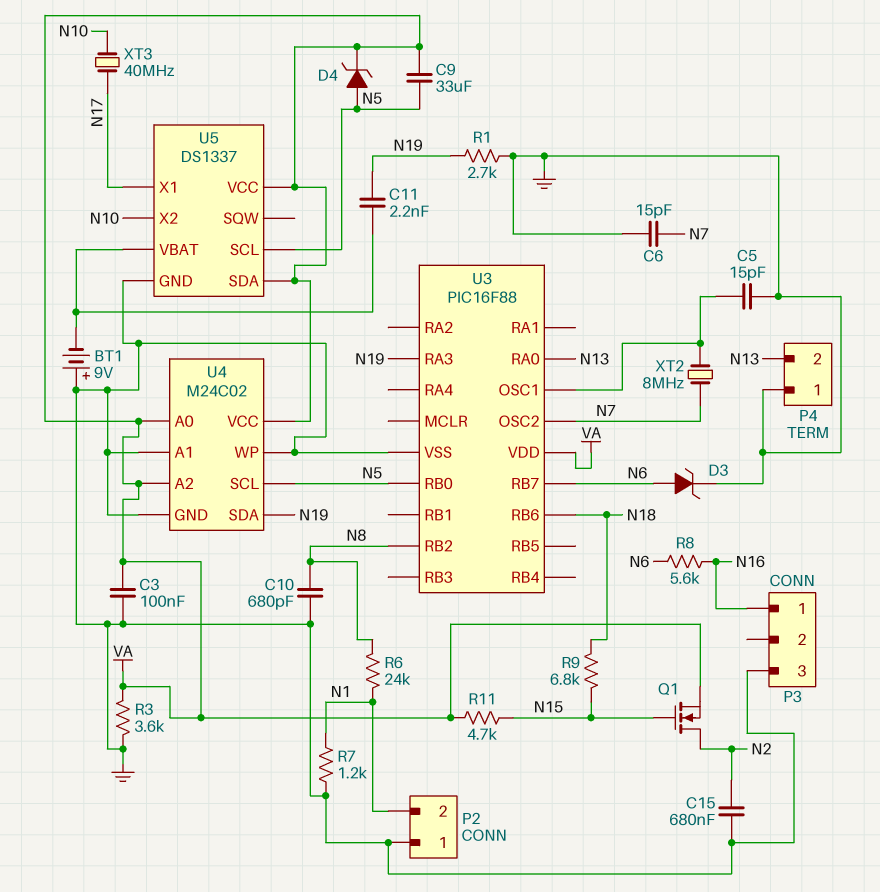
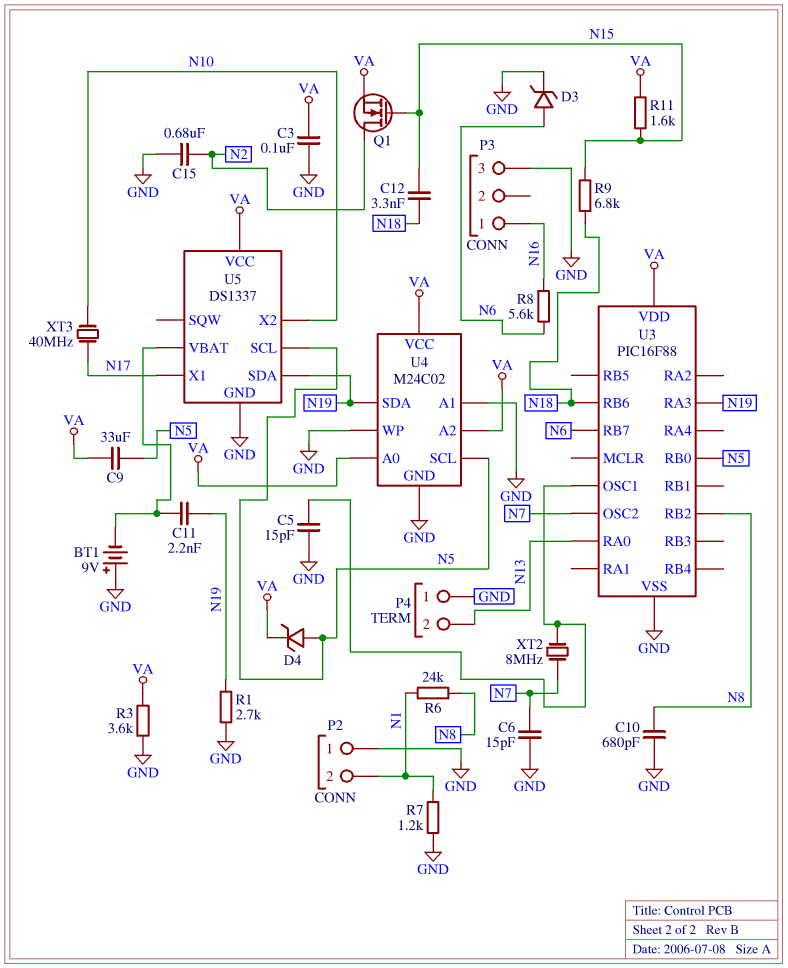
C12: none -> 3.3nF (N15, N18)
R11: 4.7k (N15, VA) -> 1.6k (N15, VA)
U5 pin SDA: VA -> N19

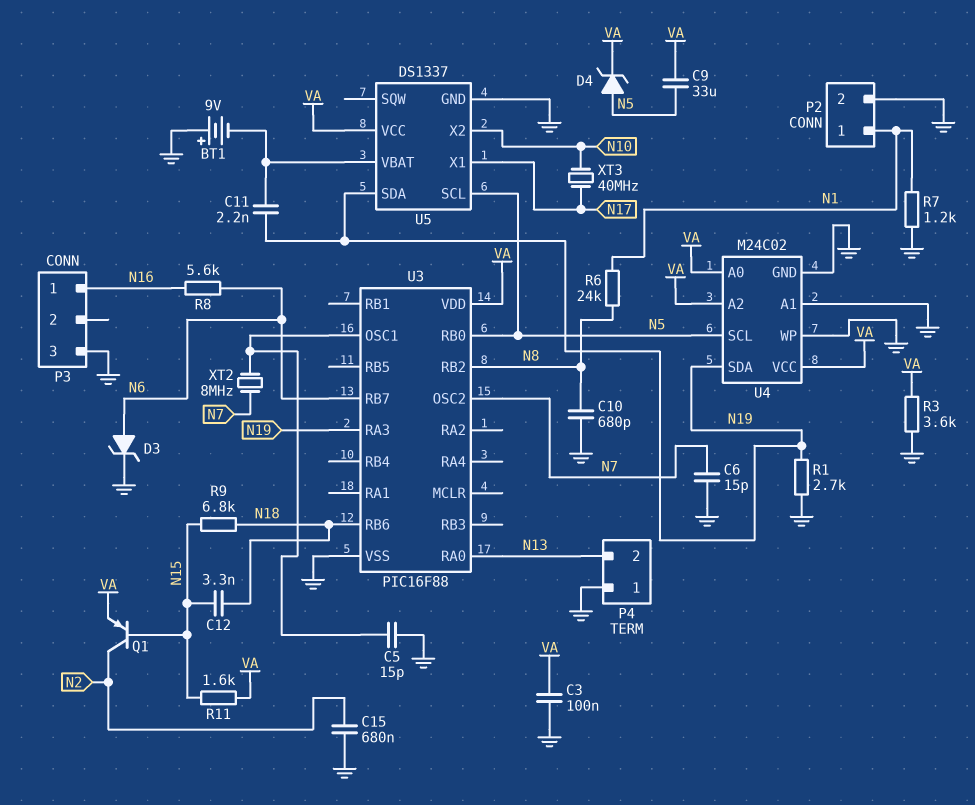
P2 pin 1: GND -> N1
P2 pin 2: N1 -> GND
Q1: NMOS (G N15, D N2, S VA) -> PNP (B N15, C N2, E VA)

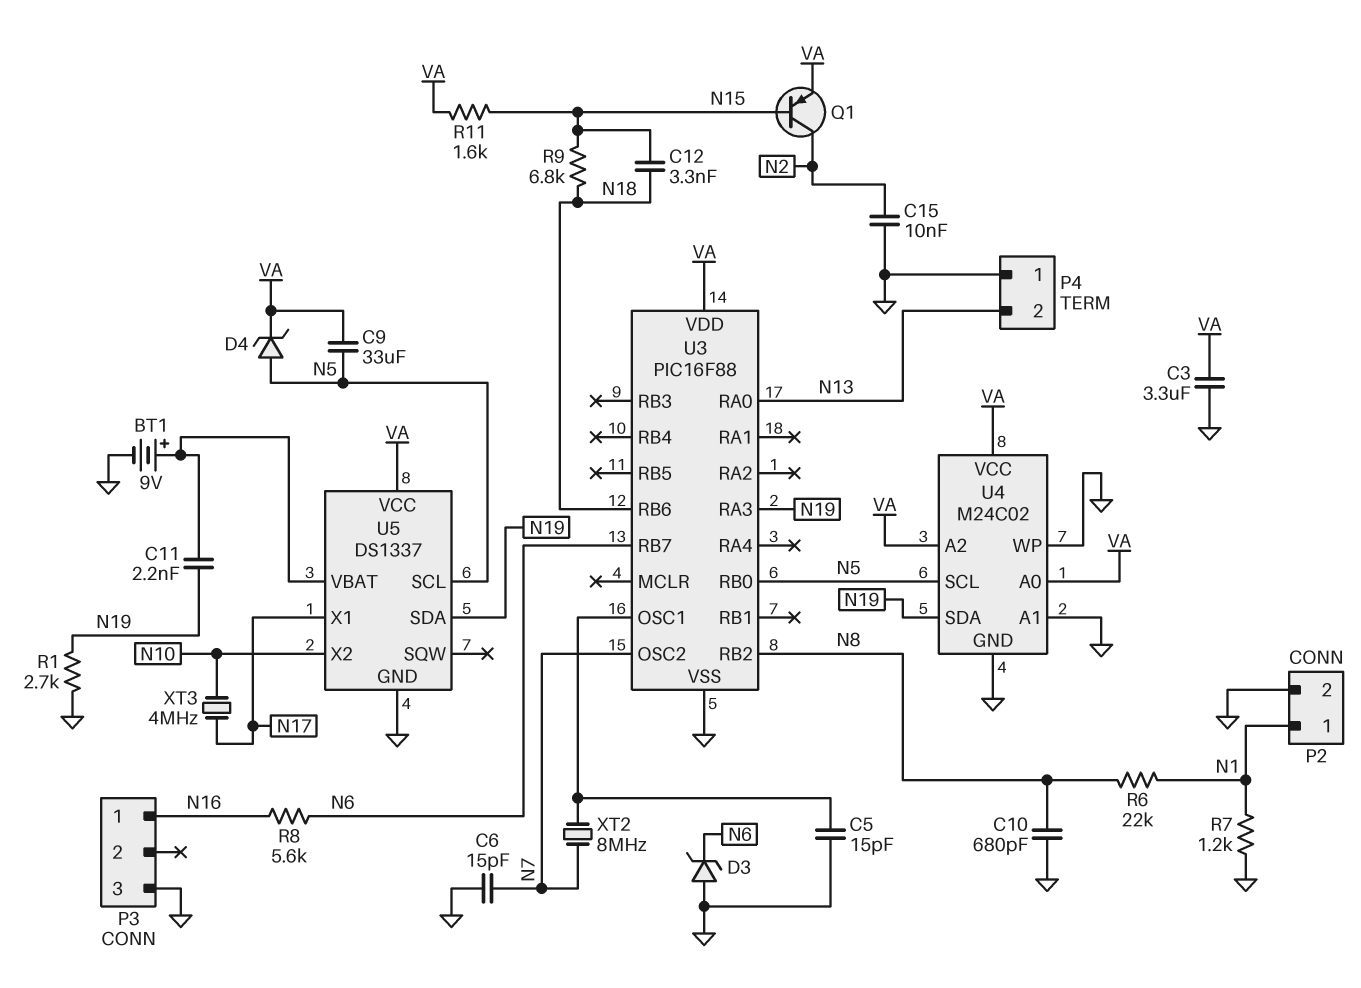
BT1: 9V (plus GND, minus U5/VBAT) -> 9V (plus U5/VBAT, minus GND)
C3: 100nF (GND, VA) -> 3.3uF (GND, VA)
C15: 680nF (GND, N2) -> 10nF (GND, N2)
D3: zener (A N6, K GND) -> zener (A GND, K N6)
R3: 3.6k (GND, VA) -> none
R6: 24k (N1, N8) -> 22k (N1, N8)
XT3: 40MHz (N10, N17) -> 4MHz (N10, N17)

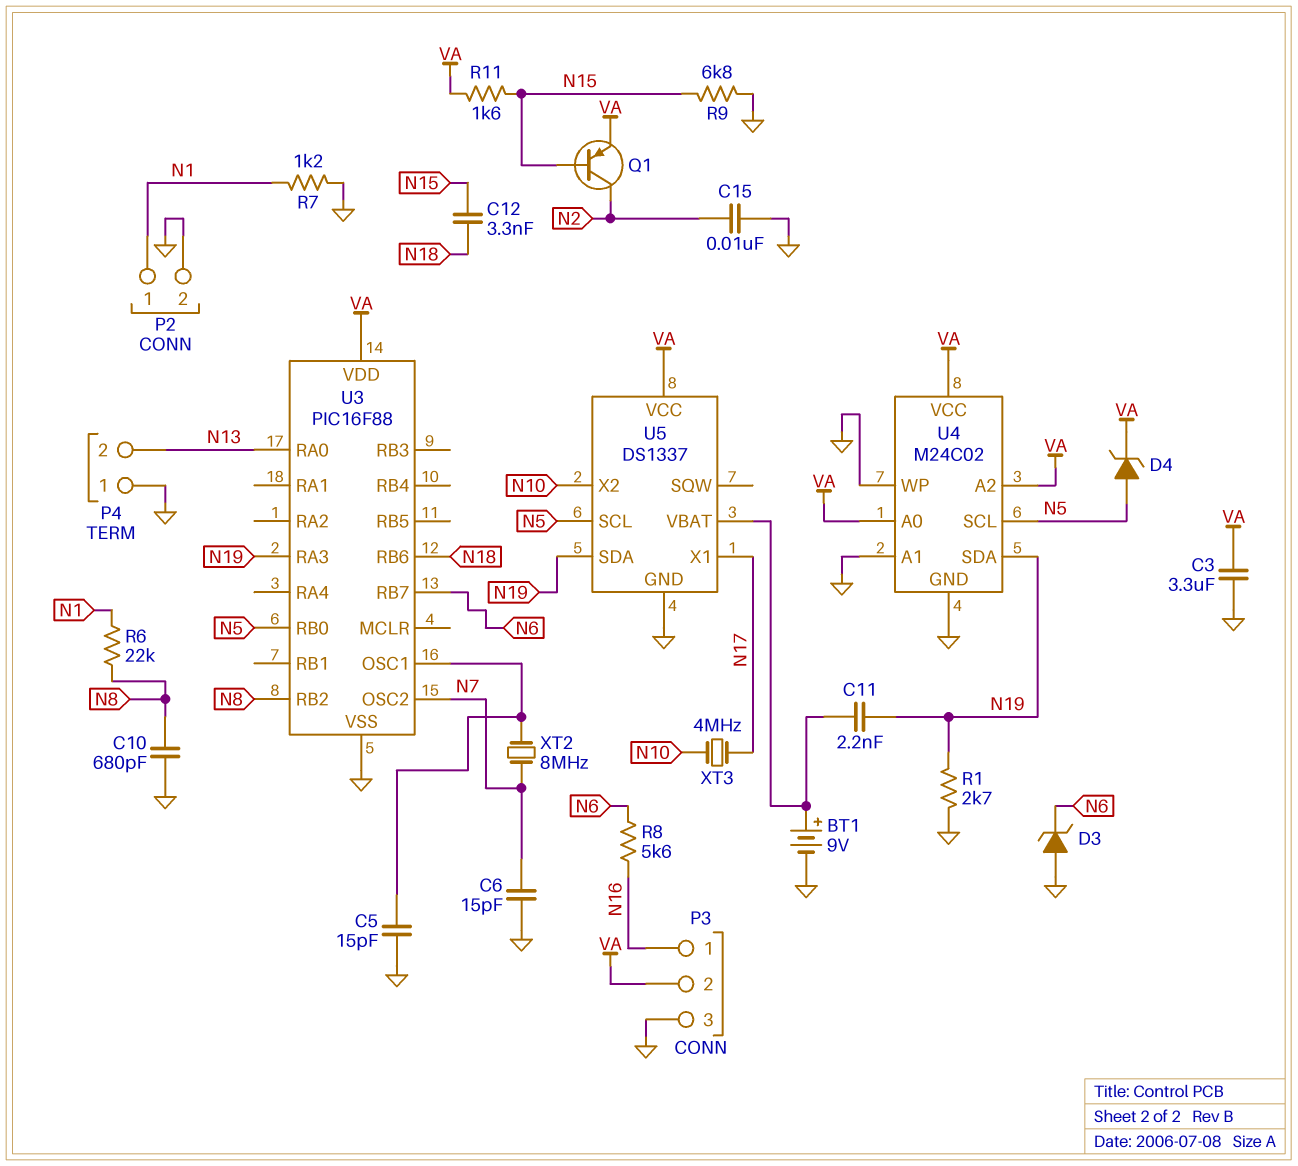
C9: 33uF (N5, VA) -> none
P3 pin 2: none -> VA
R9: 6.8k (N15, N18) -> 6.8k (GND, N15)

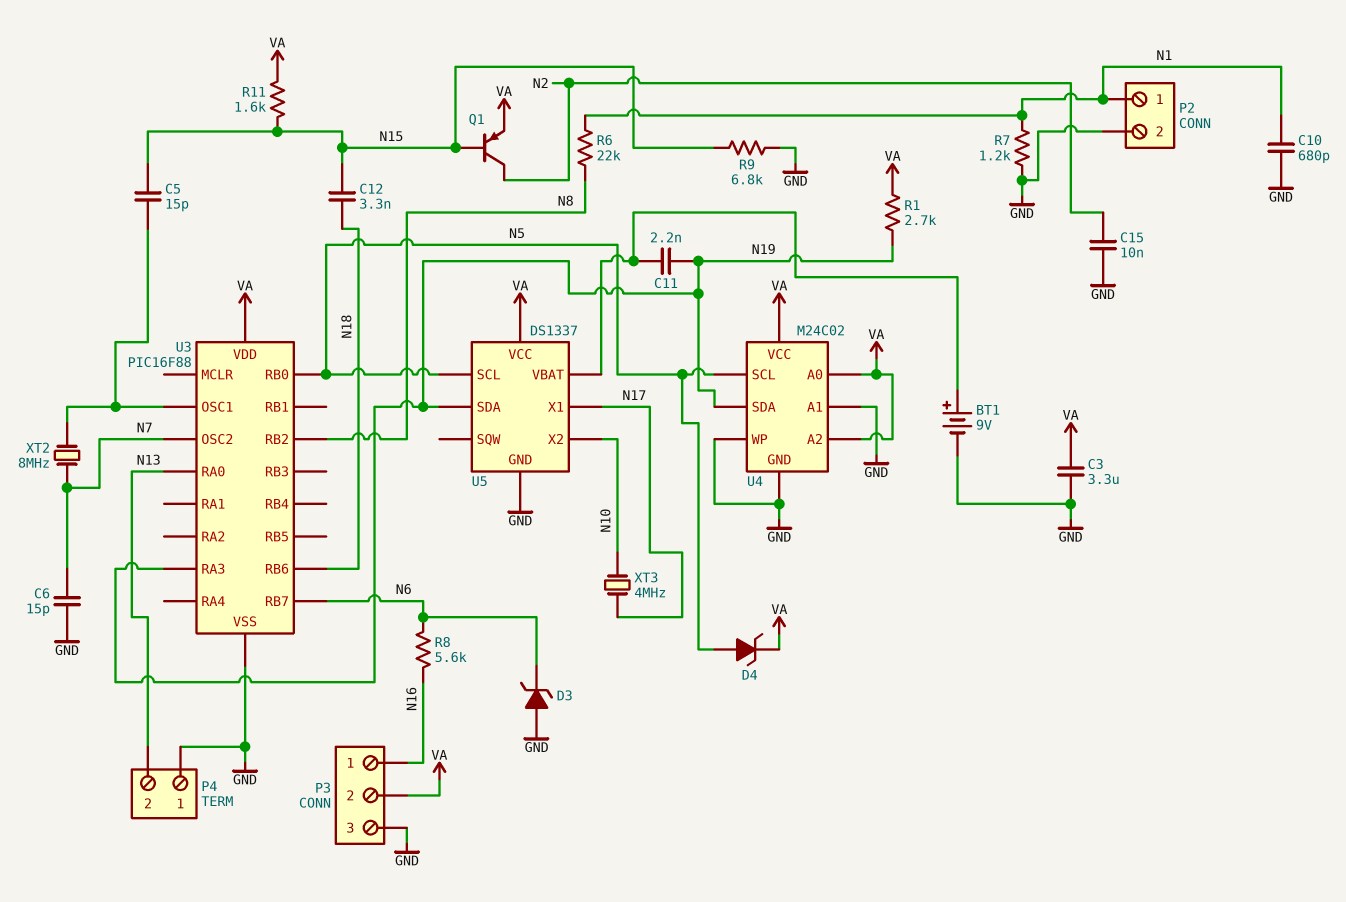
C5: 15pF (GND, U3/OSC1) -> 15pF (N15, U3/OSC1)
C10: 680pF (GND, N8) -> 680pF (GND, N1)
R1: 2.7k (GND, N19) -> 2.7k (N19, VA)

